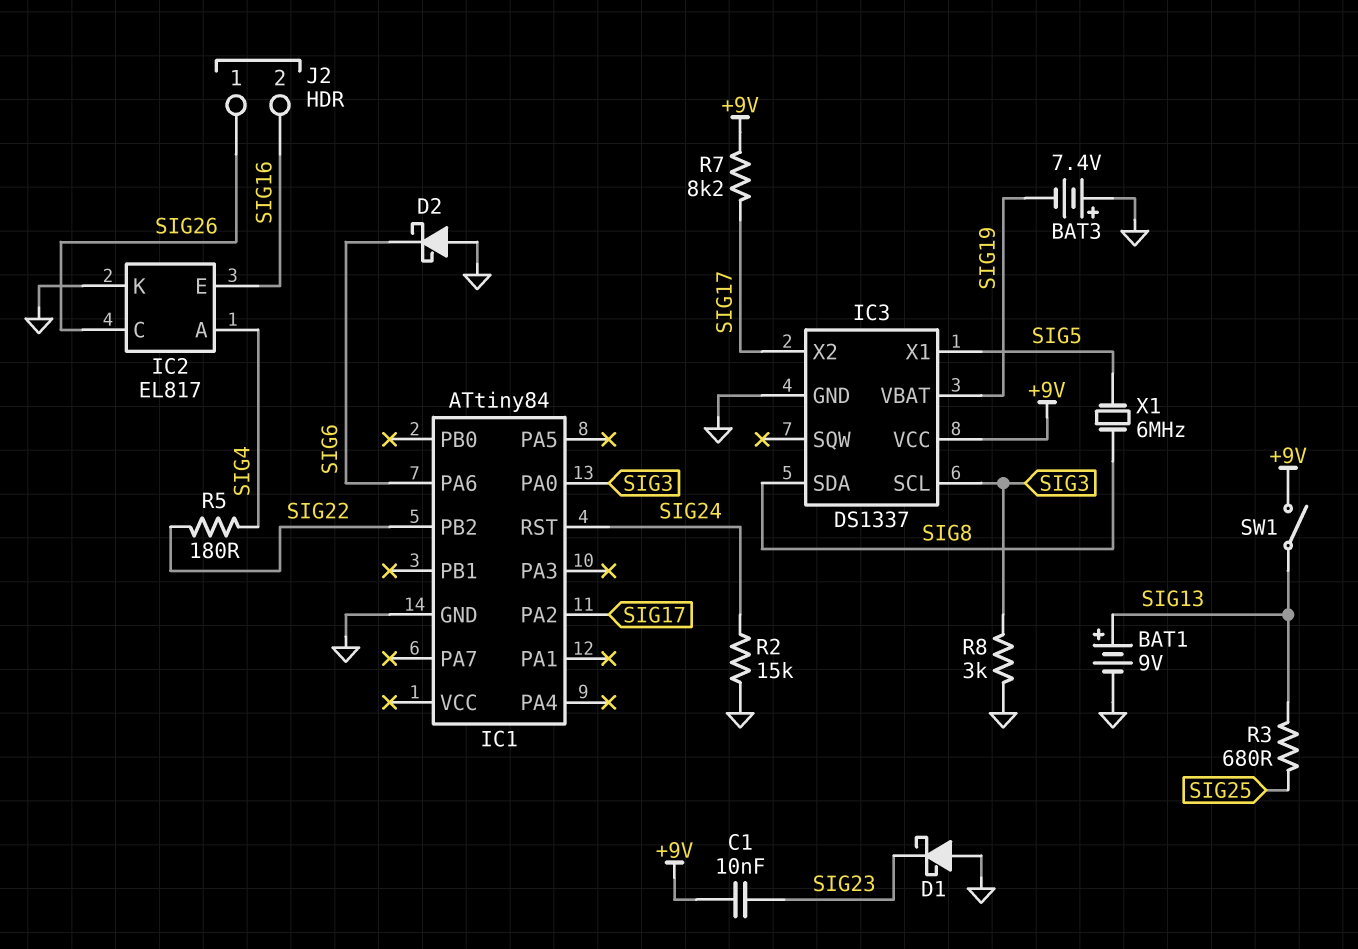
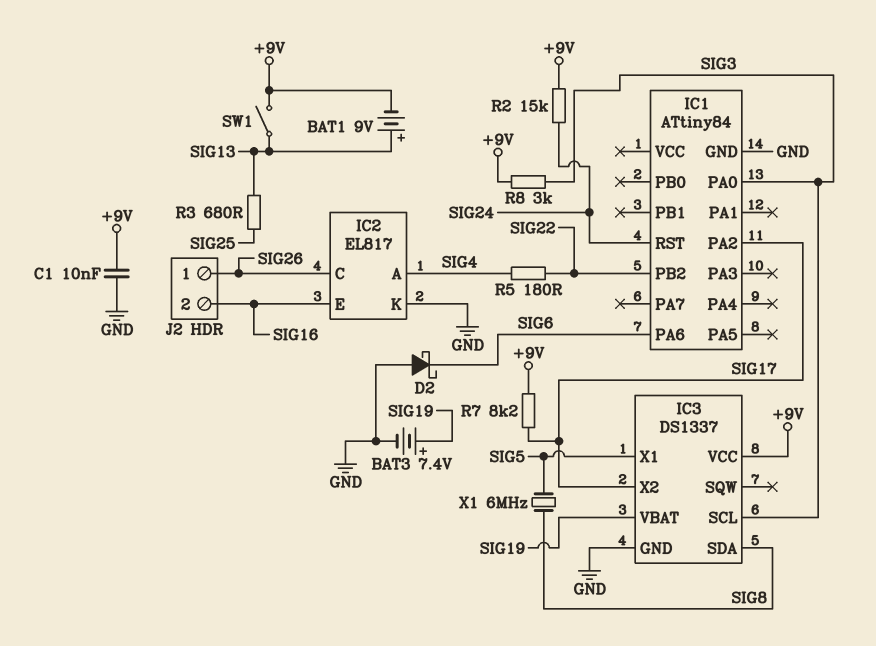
BAT1: 9V (plus SIG13, minus GND) -> 9V (plus SIG13, minus +9V)
BAT3: 7.4V (plus GND, minus SIG19) -> 7.4V (plus SIG19, minus GND)
C1: 10nF (+9V, SIG23) -> 10nF (+9V, GND)
D1: schottky (A GND, K SIG23) -> none
R2: 15k (GND, SIG24) -> 15k (+9V, SIG24)
R8: 3k (GND, SIG3) -> 3k (+9V, SIG3)

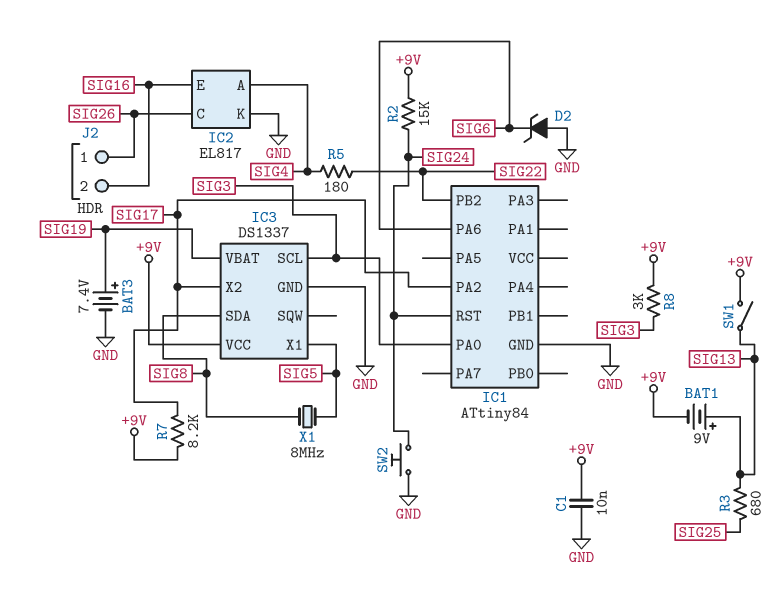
D2: schottky (A GND, K SIG6) -> zener (A GND, K SIG6)
SW2: none -> button (GND, SIG24)
X1: 6MHz (SIG5, SIG8) -> 8MHz (SIG5, SIG8)

